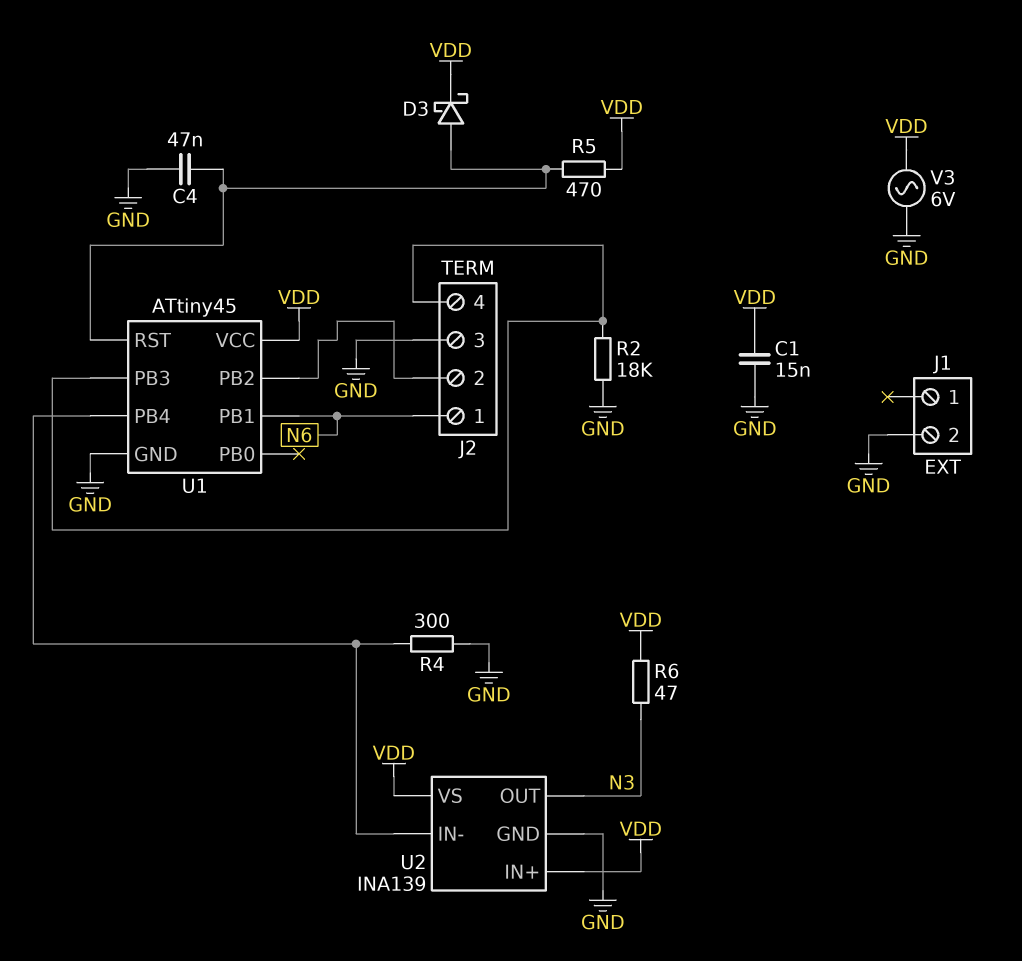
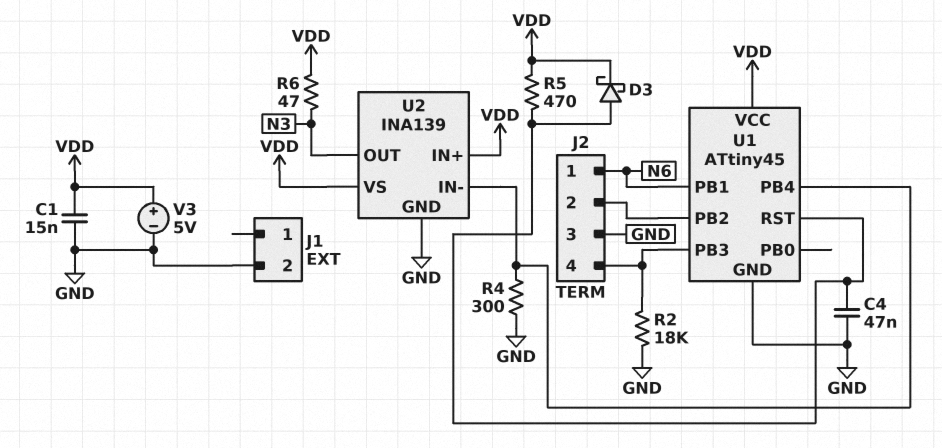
V3: AC 6V (GND, VDD) -> 5V (plus VDD, minus GND)

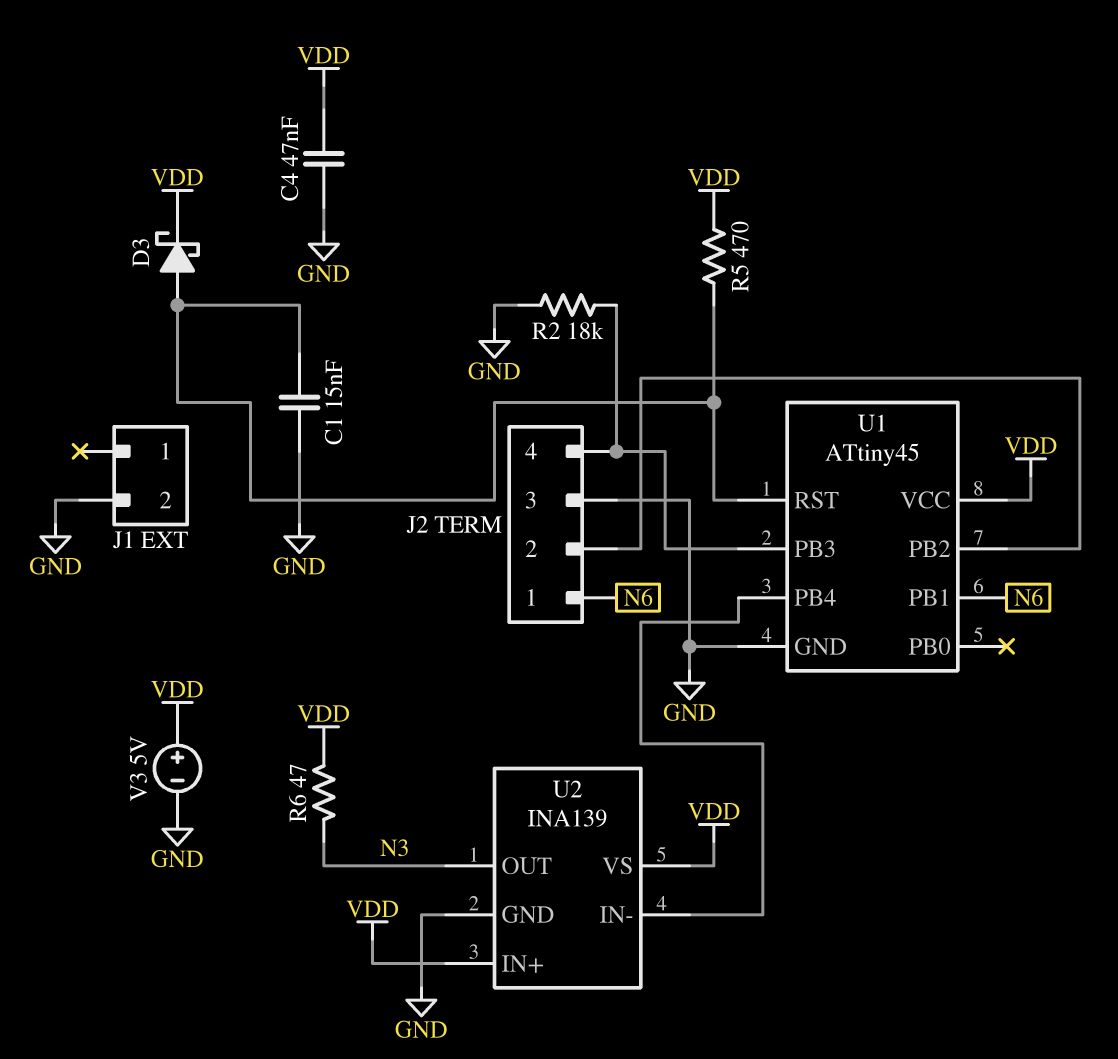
C1: 15nF (GND, VDD) -> 15nF (GND, U1/RST)
C4: 47nF (GND, U1/RST) -> 47nF (GND, VDD)
R4: 300 (GND, U1/PB4) -> none

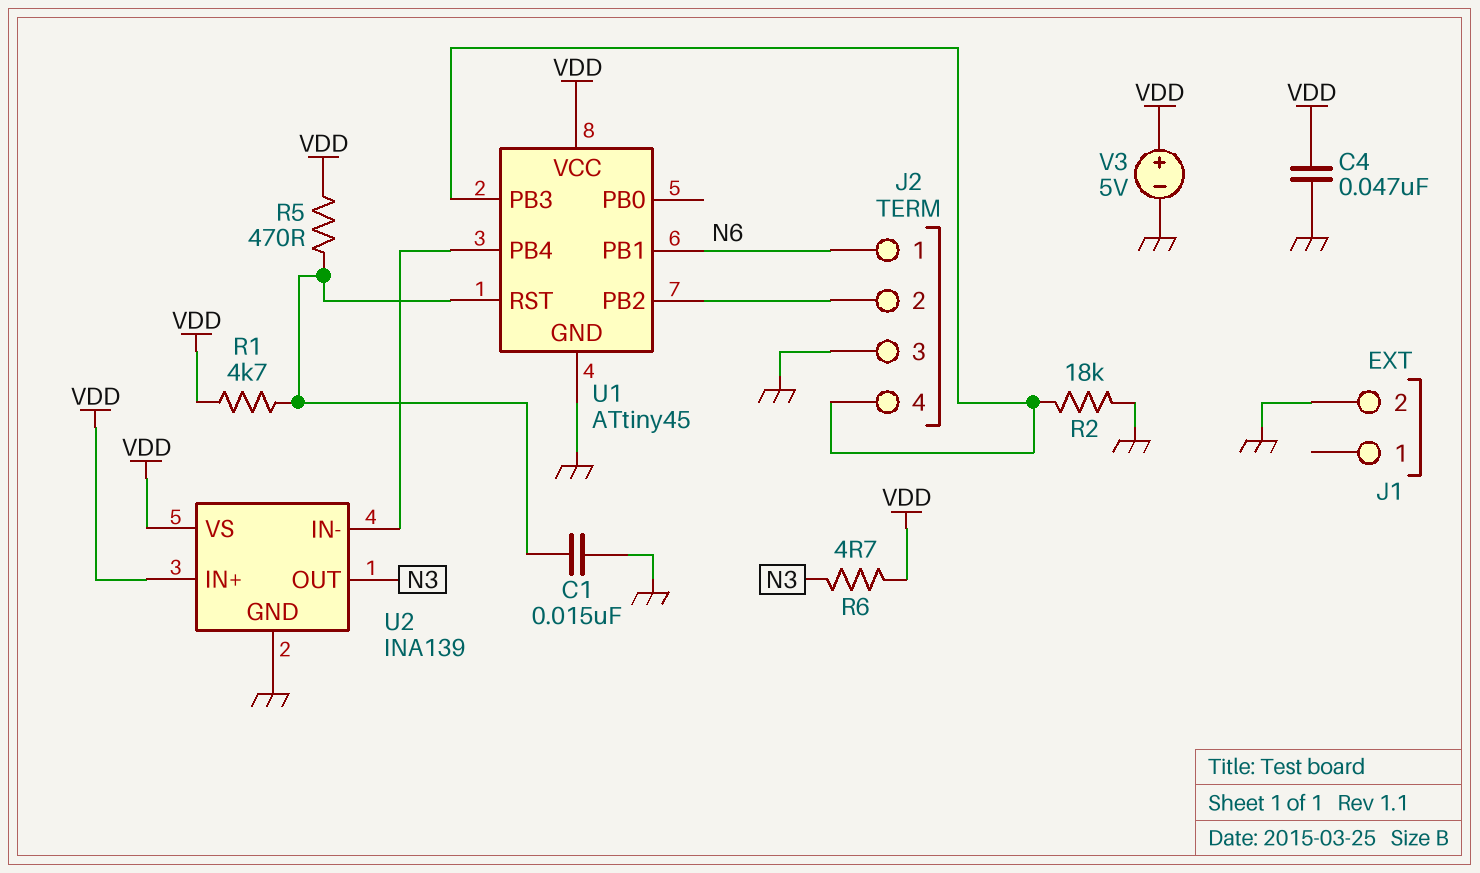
D3: schottky (A U1/RST, K VDD) -> none
R1: none -> 4.7k (U1/RST, VDD)
R6: 47 (N3, VDD) -> 4.7 (N3, VDD)

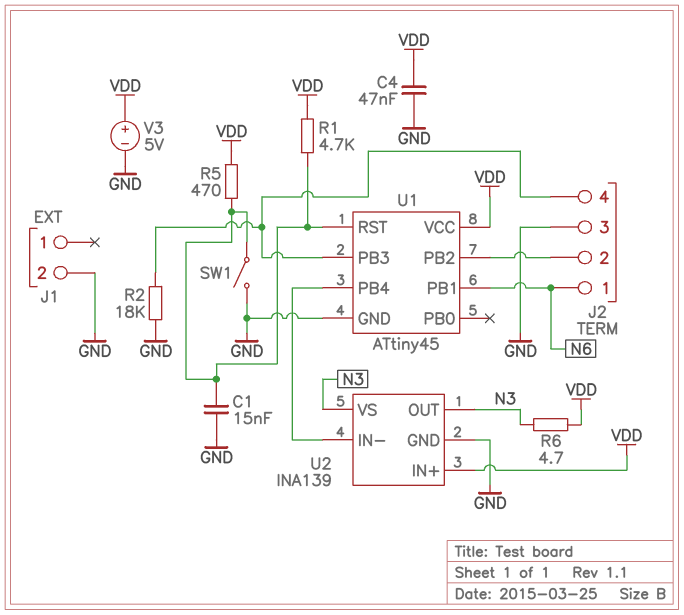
SW1: none -> switch (GND, U1/RST)
U2 pin VS: VDD -> N3

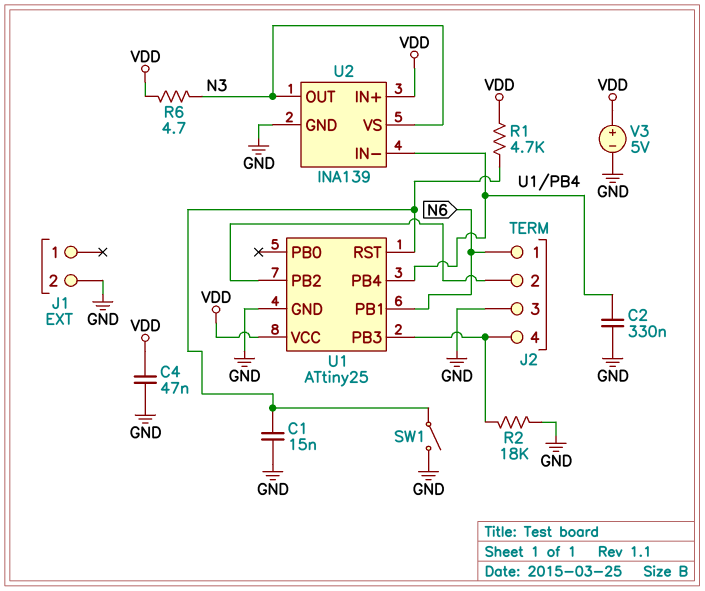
C2: none -> 330nF (GND, U1/PB4)
R5: 470 (U1/RST, VDD) -> none
U1: ATtiny45 -> ATtiny25

